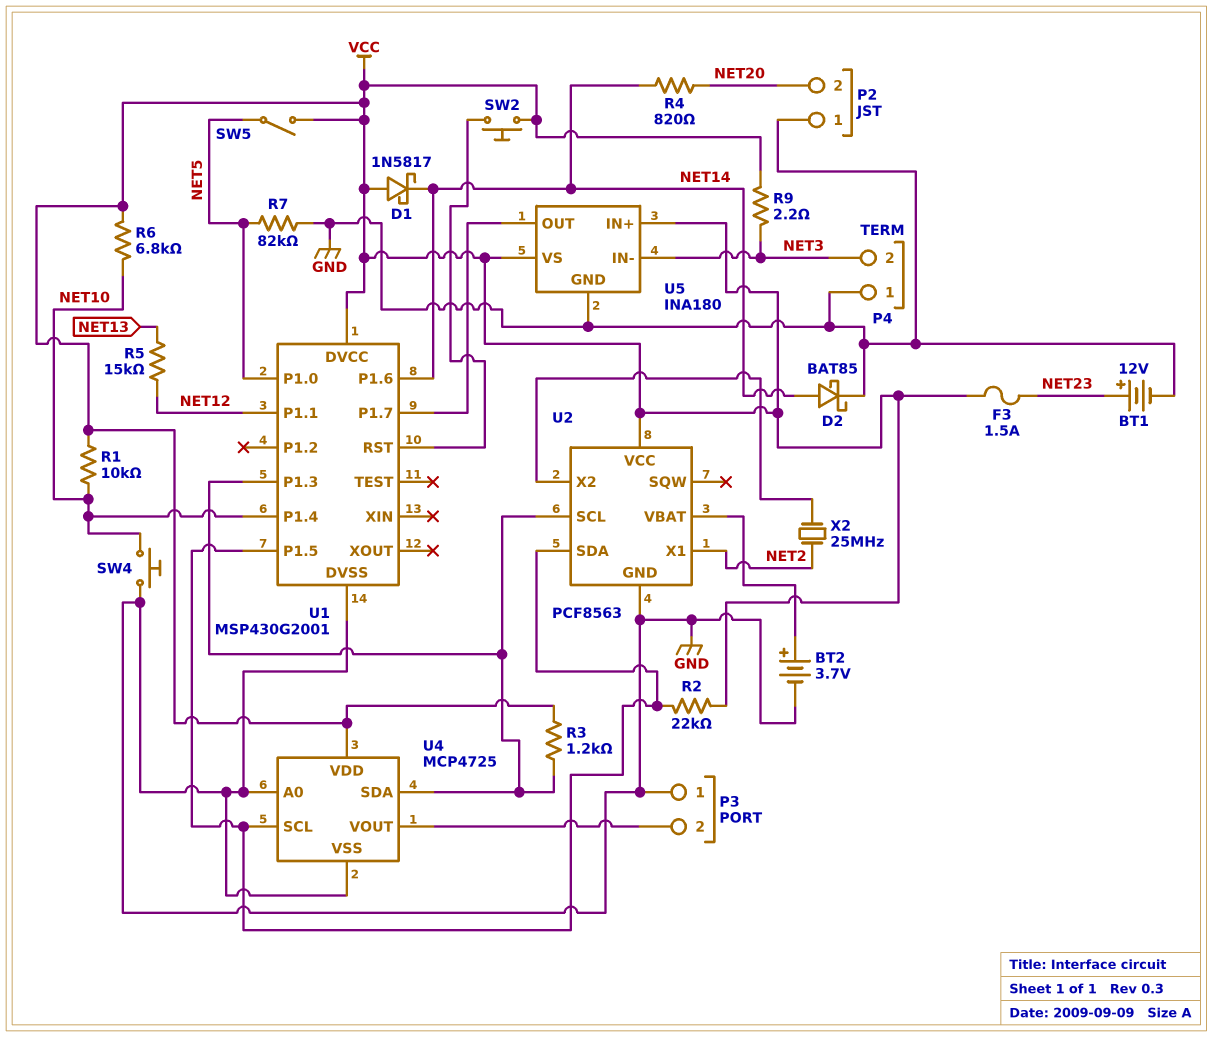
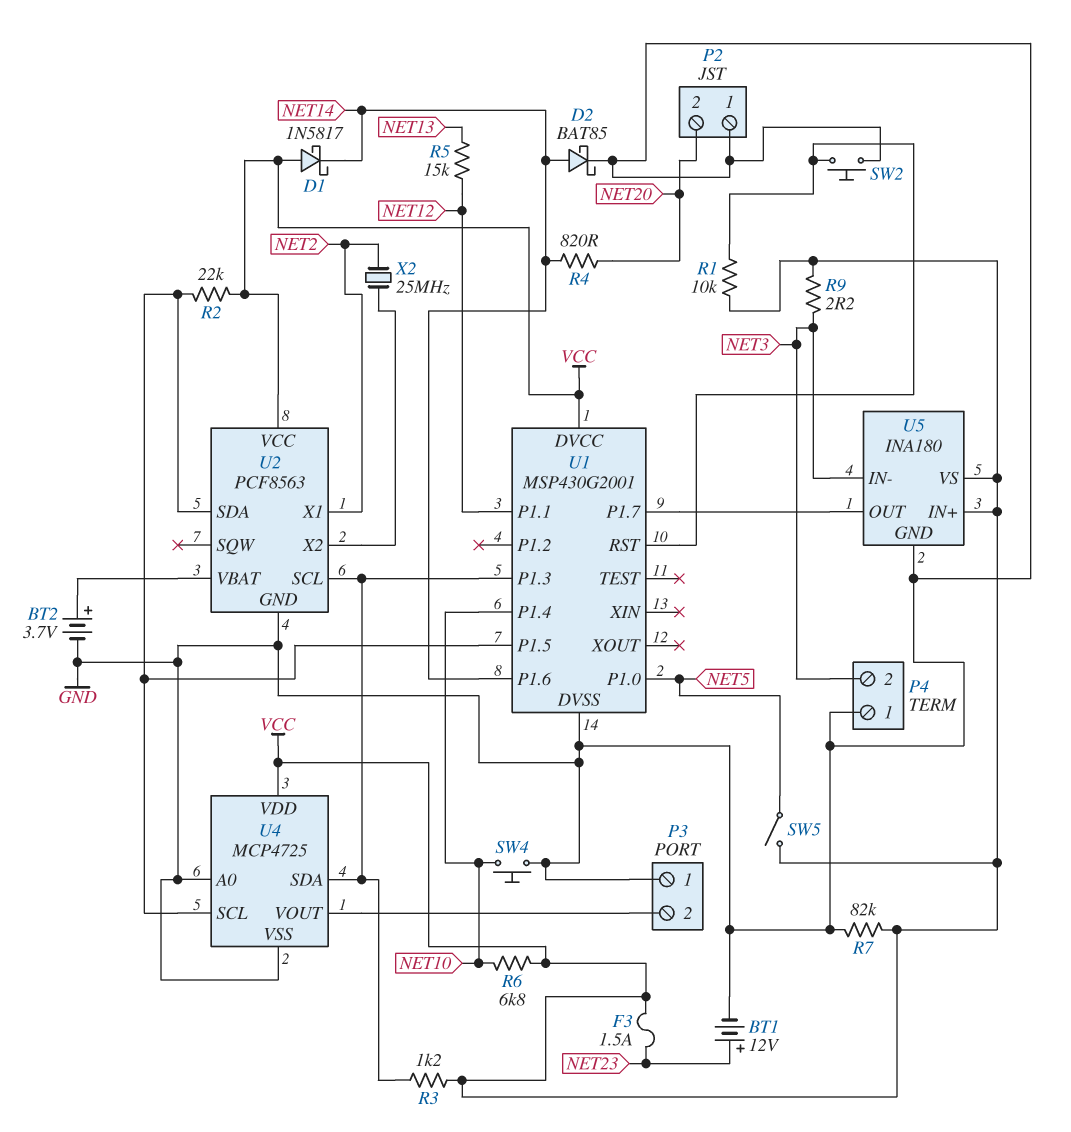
R1: 10k (NET10, VCC) -> 10k (U1/RST, VCC)
R7: 82k (GND, NET5) -> 82k (GND, VCC)
SW2: button (U1/RST, VCC) -> button (GND, U1/RST)

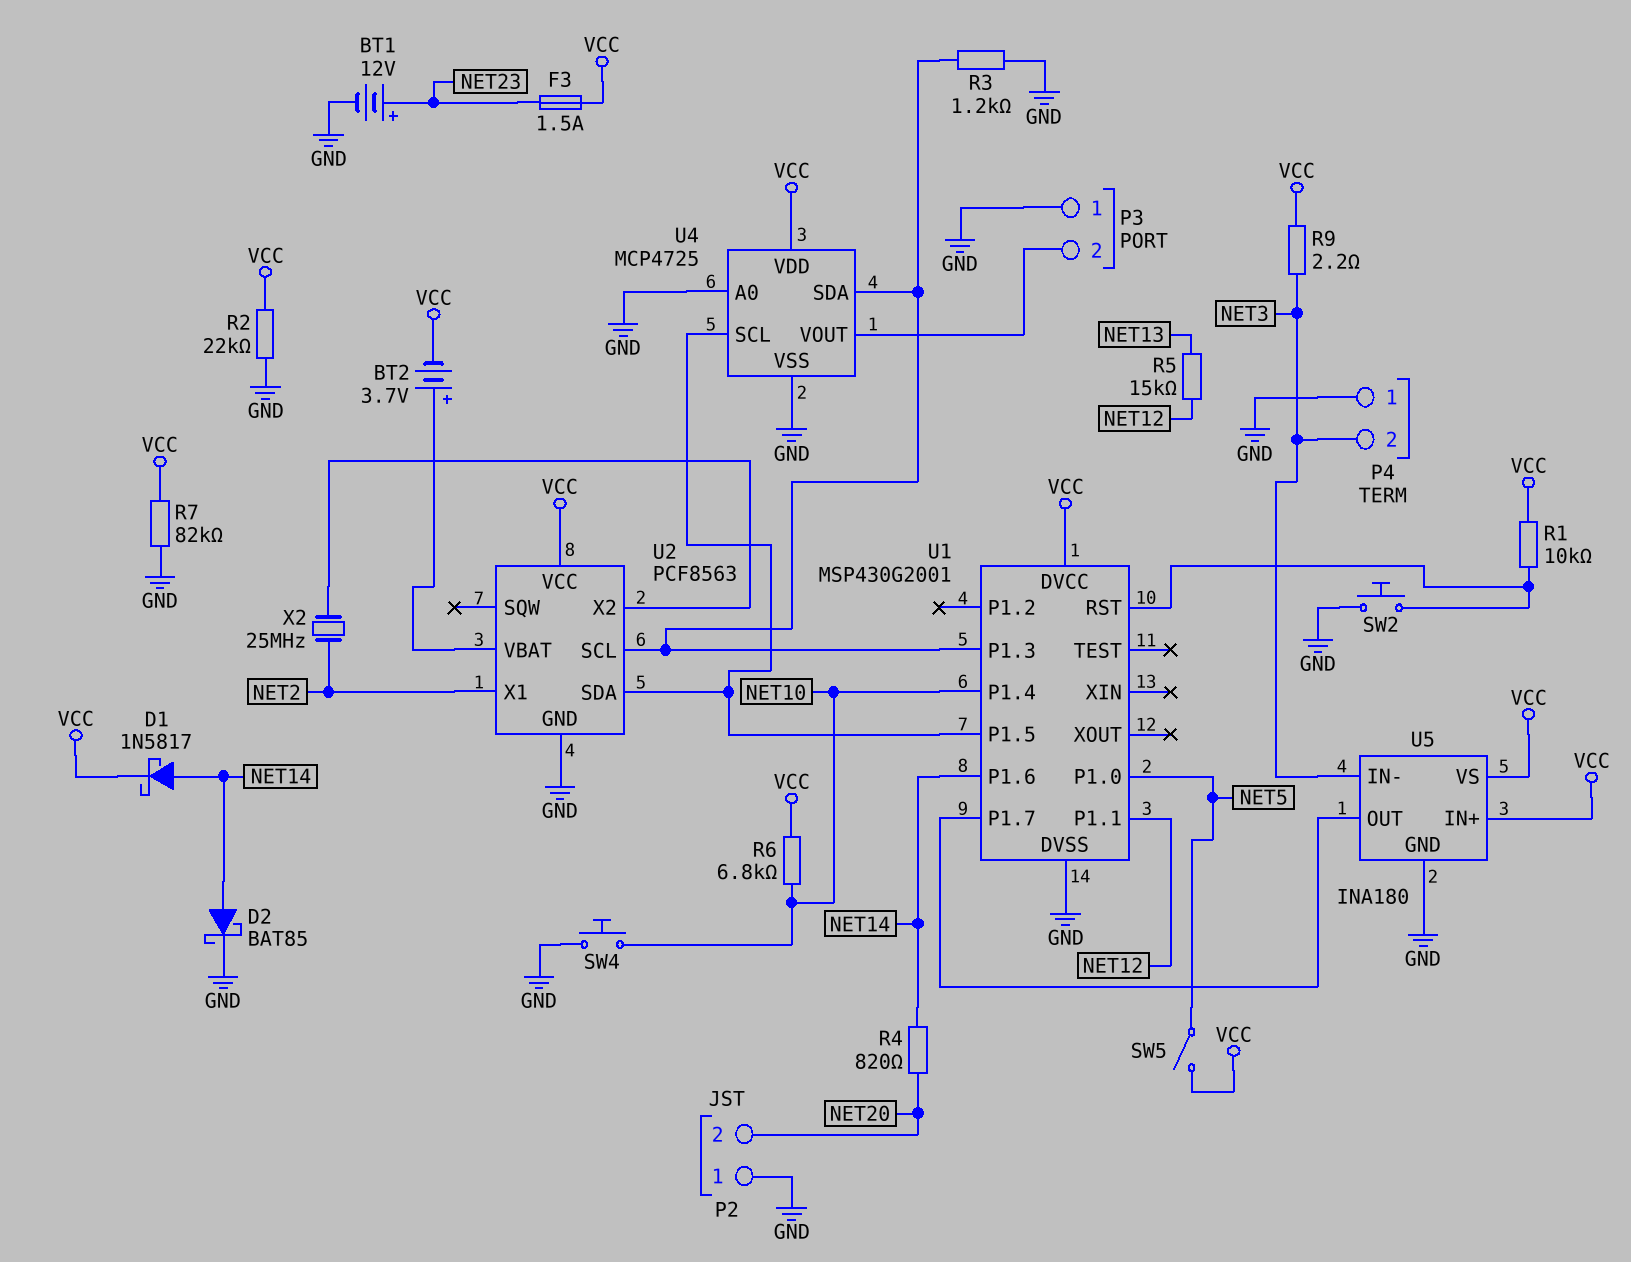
BT2: 3.7V (plus U2/VBAT, minus GND) -> 3.7V (plus U2/VBAT, minus VCC)
D1: schottky 1N5817 (A VCC, K NET14) -> schottky 1N5817 (A NET14, K VCC)
R2: 22k (U1/P1.5, VCC) -> 22k (GND, VCC)
R3: 1.2k (U1/P1.3, VCC) -> 1.2k (GND, U1/P1.3)

